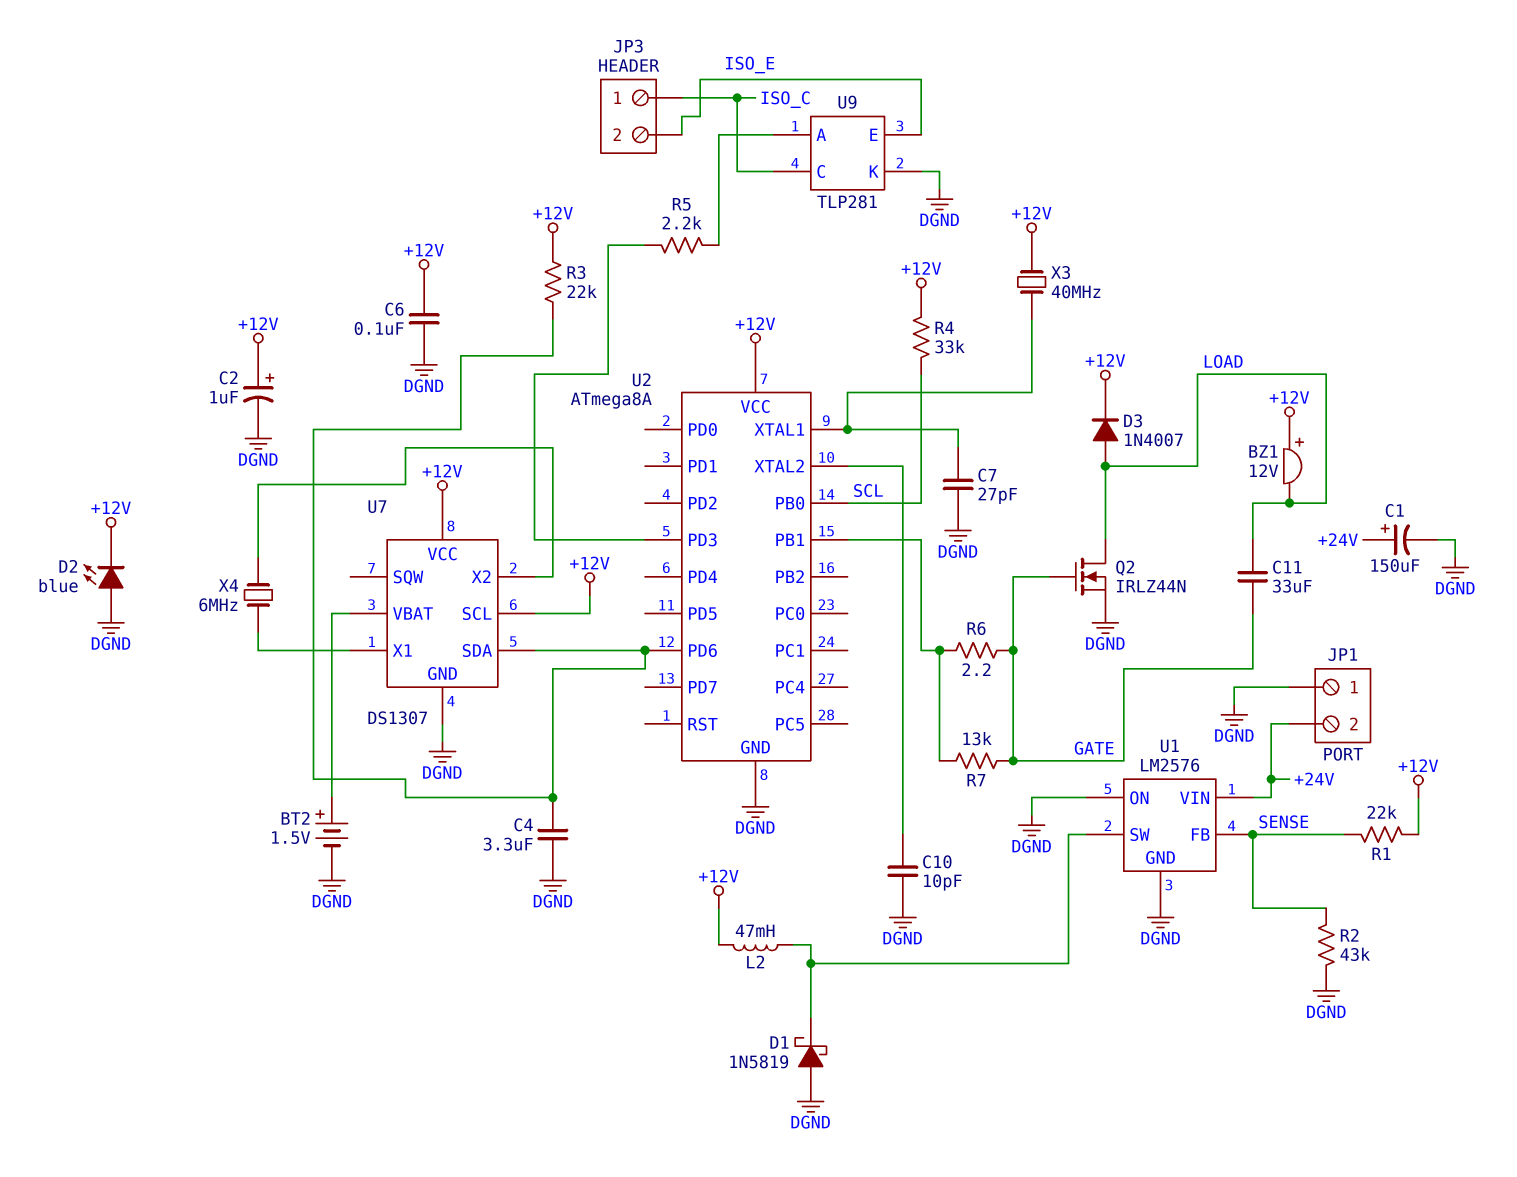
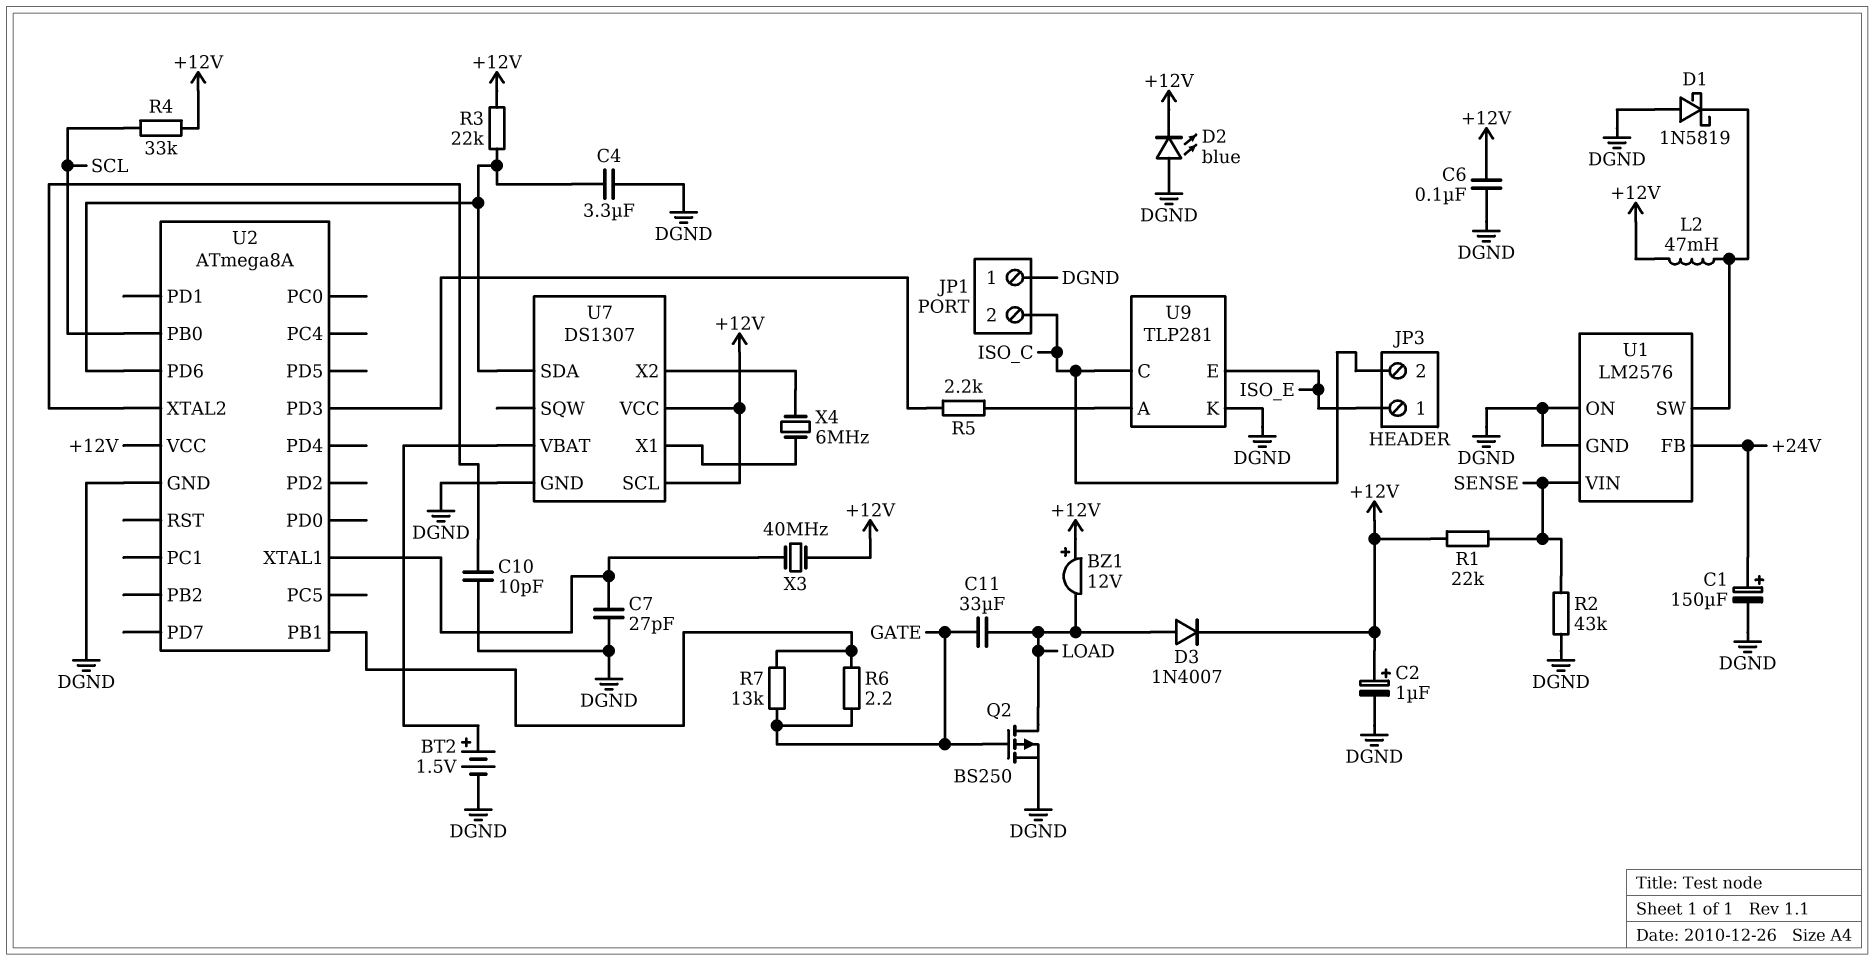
JP1 pin 2: +24V -> ISO_C
JP3 pin 1: ISO_C -> ISO_E
JP3 pin 2: ISO_E -> ISO_C
Q2: NMOS IRLZ44N (G GATE, D LOAD, S DGND) -> PMOS BS250 (G GATE, D LOAD, S DGND)
U1 pin FB: SENSE -> +24V
U1 pin VIN: +24V -> SENSE

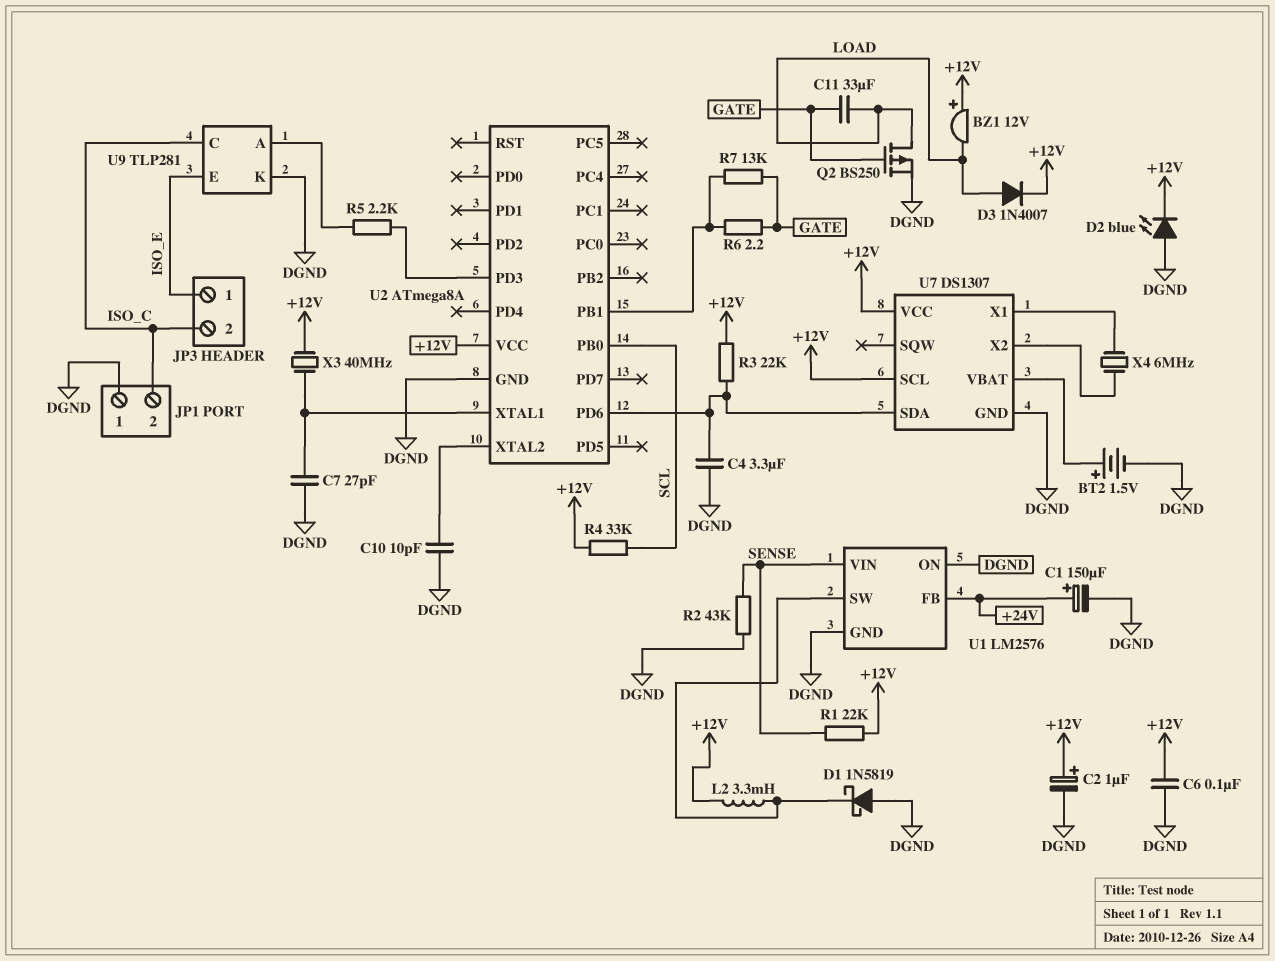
L2: 47mH (+12V, U1/SW) -> 3.3mH (+12V, U1/SW)

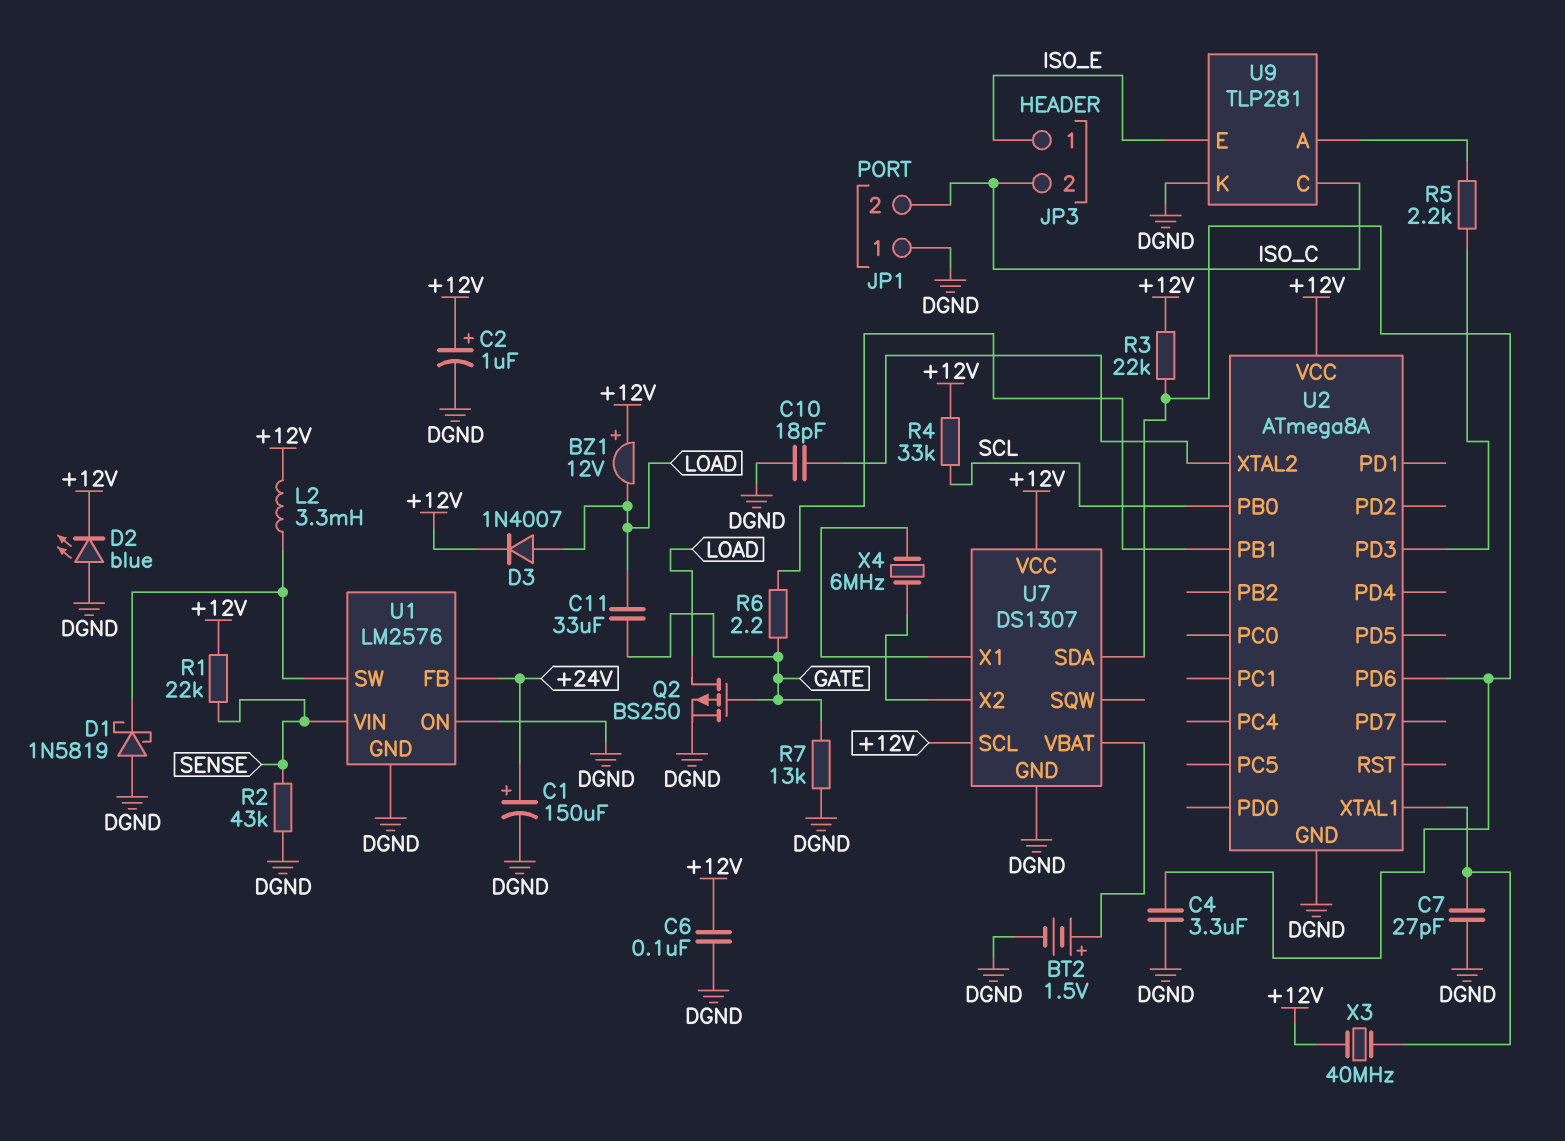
C10: 10pF (DGND, U2/XTAL2) -> 18pF (DGND, U2/XTAL2)
R7: 13k (GATE, U2/PB1) -> 13k (DGND, GATE)

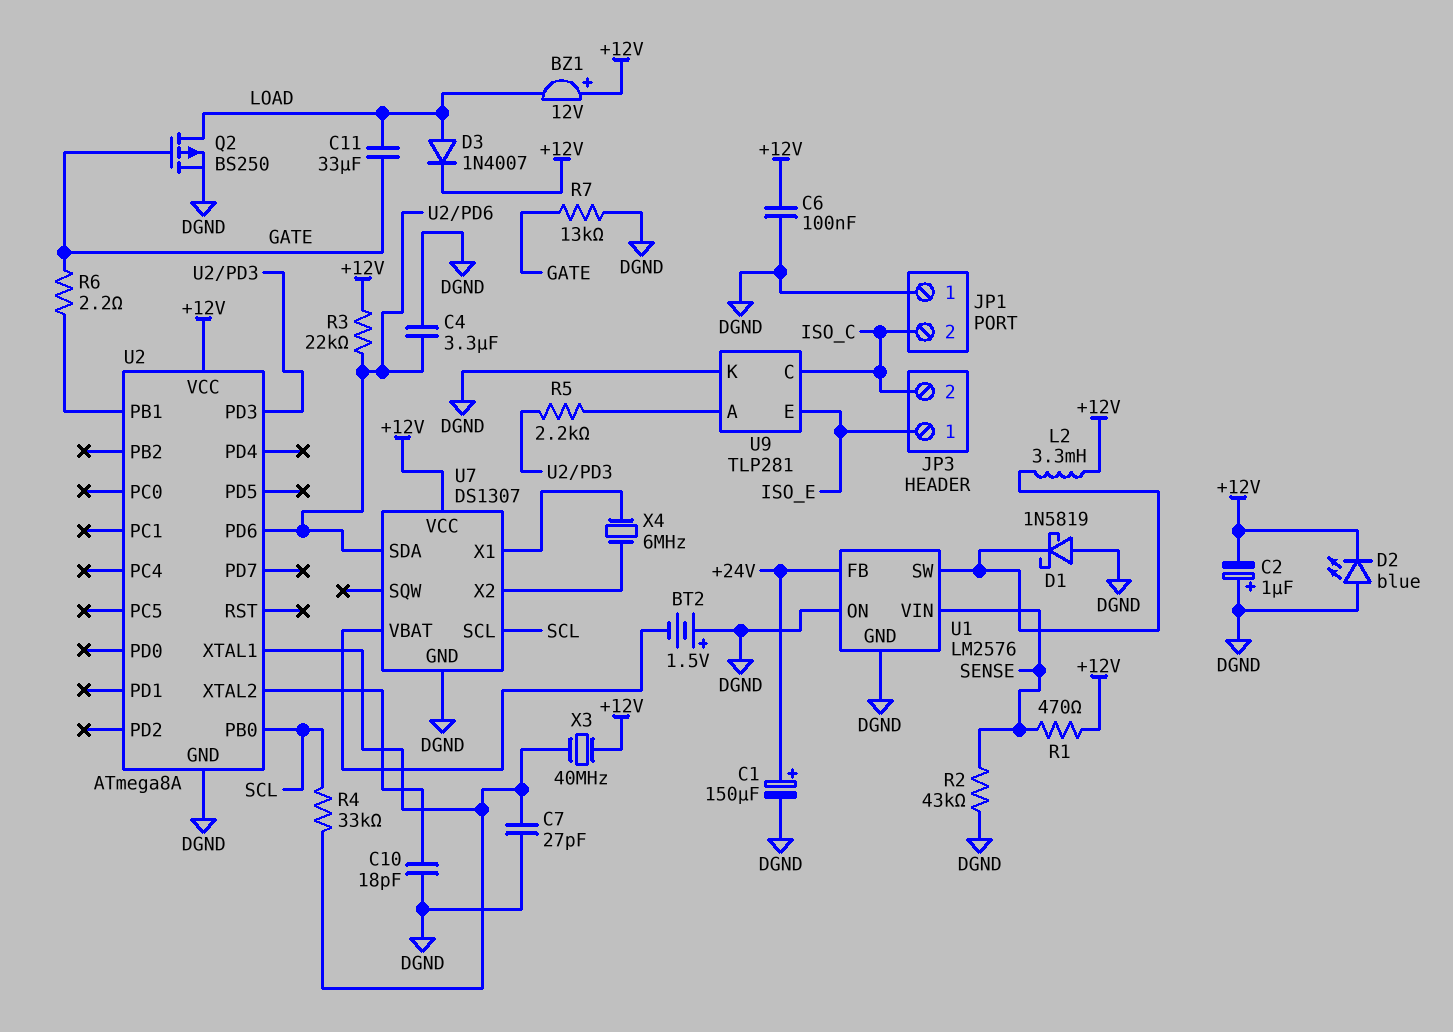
BT2: 1.5V (plus U7/VBAT, minus DGND) -> 1.5V (plus DGND, minus U7/VBAT)
C2: 1uF (plus +12V, minus DGND) -> 1uF (plus DGND, minus +12V)
R1: 22k (+12V, SENSE) -> 470 (+12V, SENSE)
R4: 33k (+12V, SCL) -> 33k (SCL, U2/XTAL1)
U7 pin SCL: +12V -> SCL

